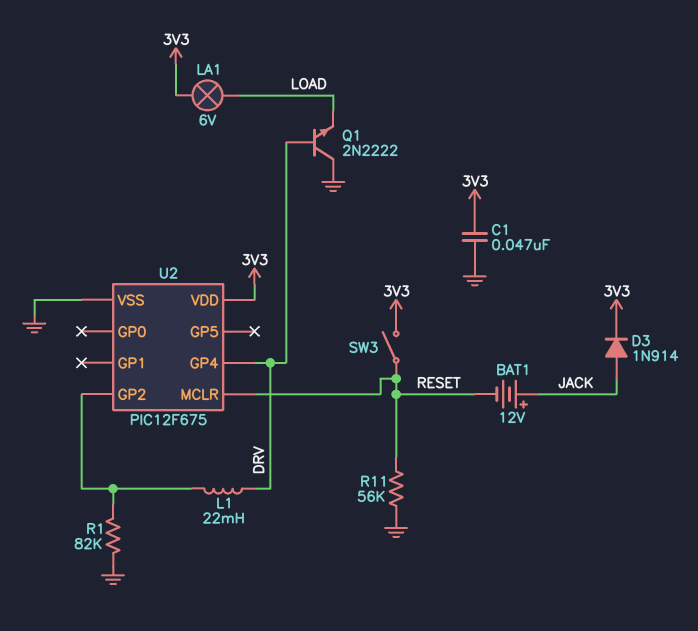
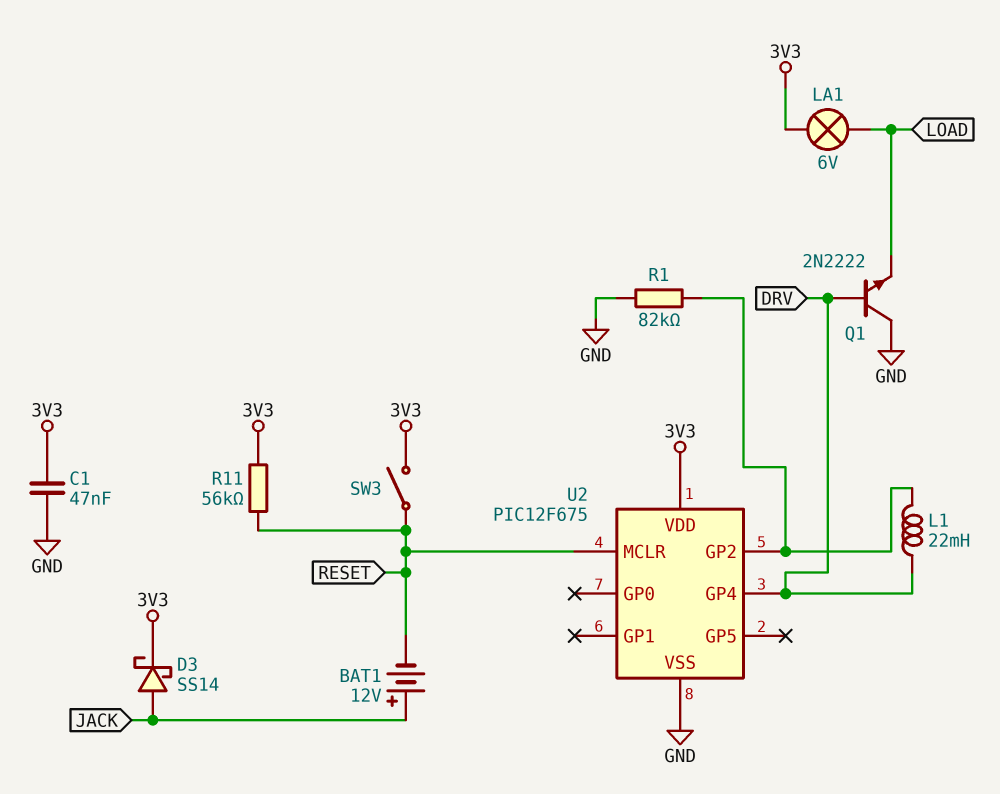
D3: diode 1N914 (A JACK, K 3V3) -> schottky SS14 (A JACK, K 3V3)
R11: 56k (GND, RESET) -> 56k (3V3, RESET)

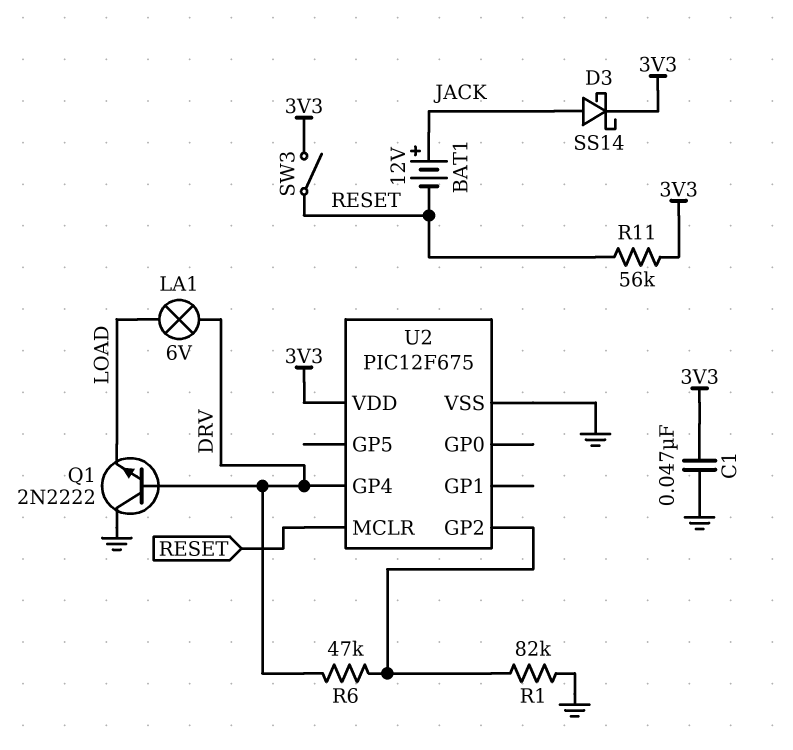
L1: 22mH (DRV, U2/GP2) -> none
LA1: lamp 6V (3V3, LOAD) -> lamp 6V (DRV, LOAD)
R6: none -> 47k (DRV, U2/GP2)

